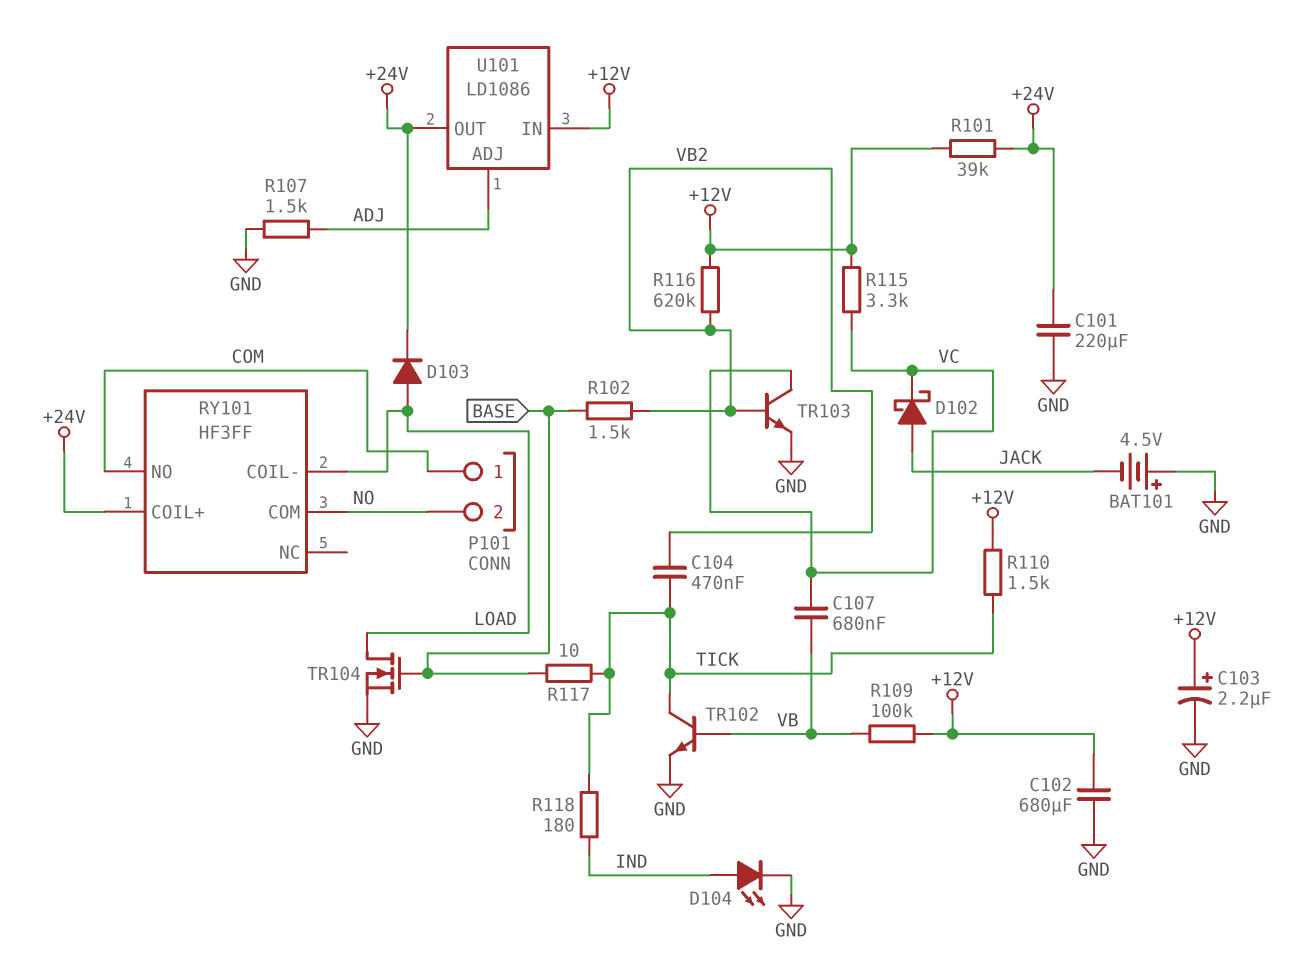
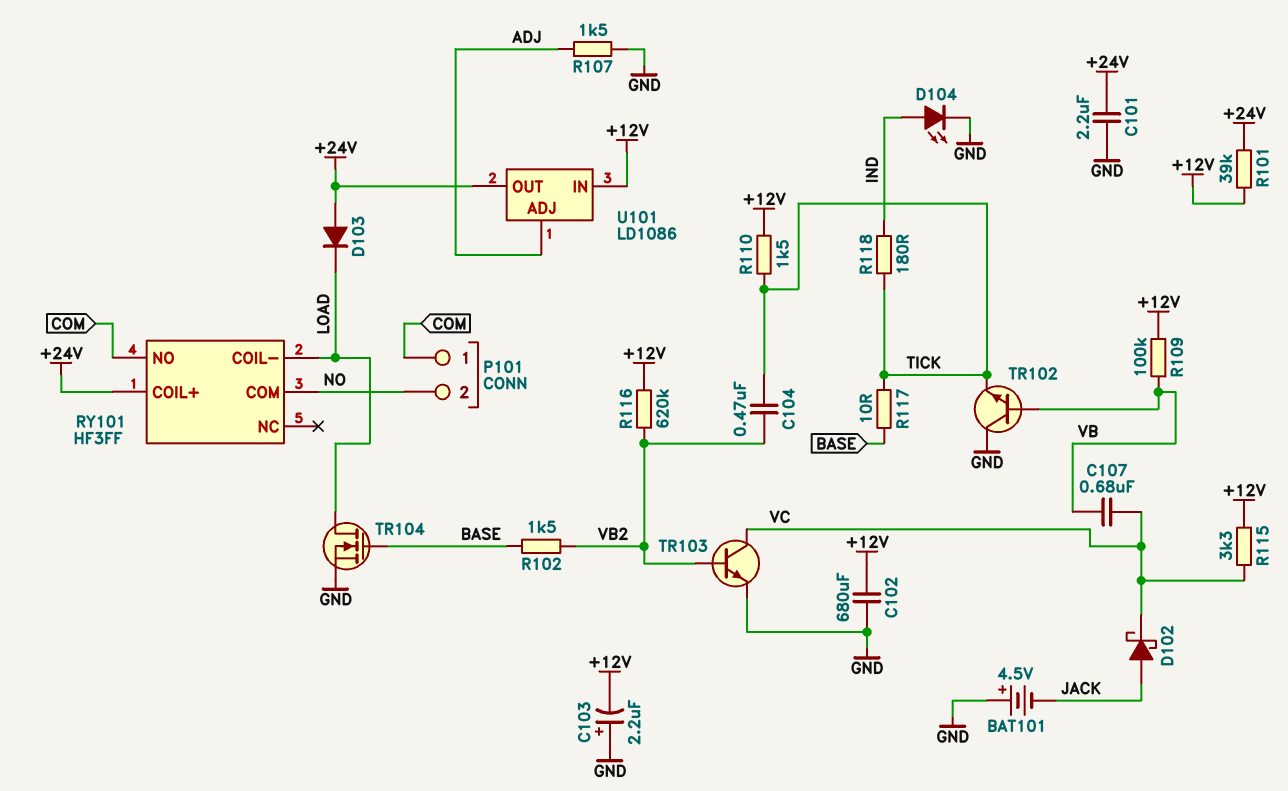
C101: 220uF (+24V, GND) -> 2.2uF (+24V, GND)
C103: 2.2uF (plus +12V, minus GND) -> 2.2uF (plus GND, minus +12V)
D103: diode (A LOAD, K +24V) -> diode (A +24V, K LOAD)
TR102: NPN (B VB, C TICK, E GND) -> NPN (B VB, C GND, E TICK)

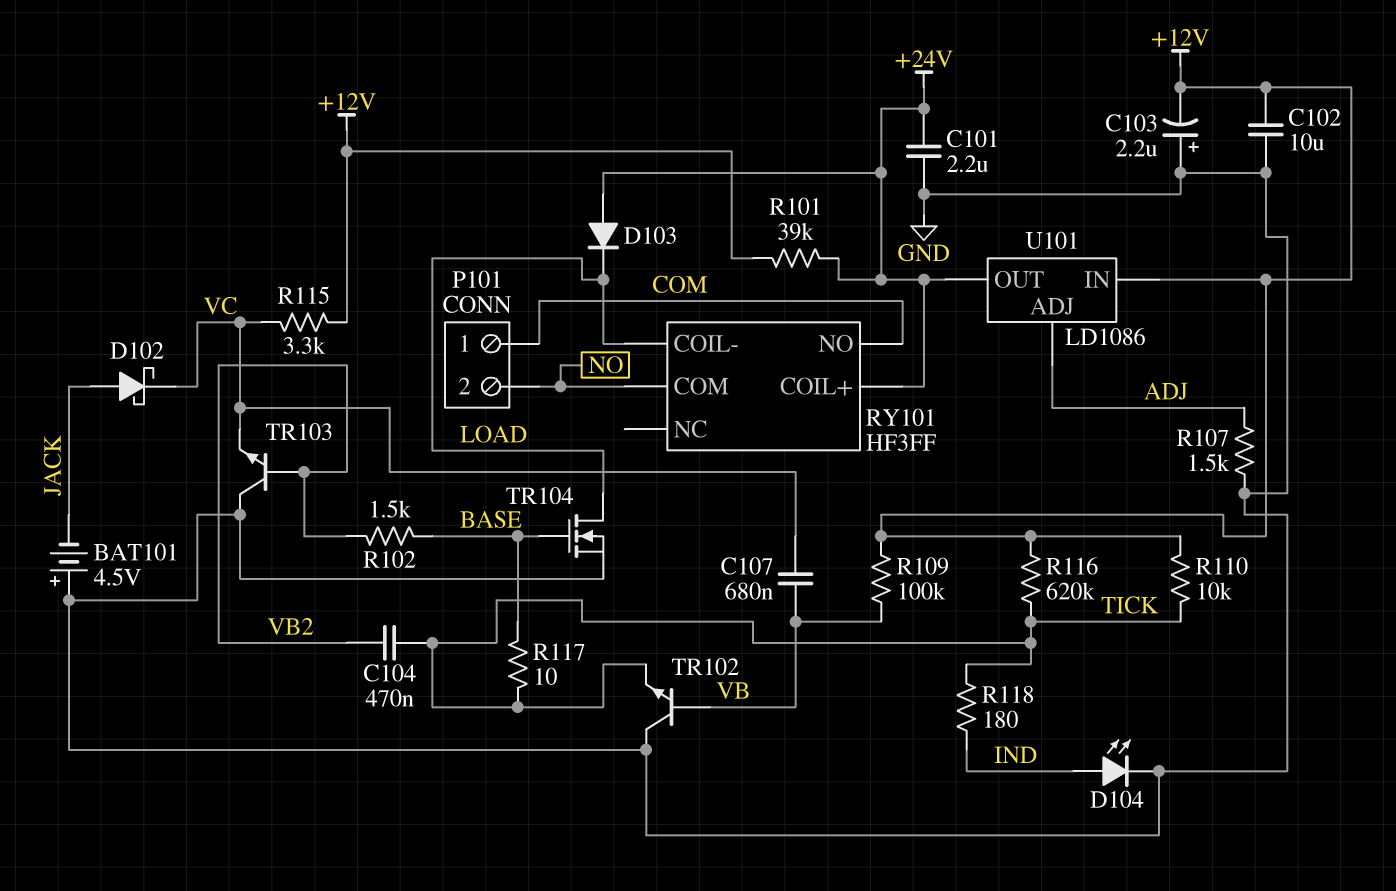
C102: 680uF (+12V, GND) -> 10uF (+12V, GND)
R110: 1.5k (+12V, TICK) -> 10k (+12V, TICK)
R116: 620k (+12V, VB2) -> 620k (+12V, TICK)
TR103: NPN (B VB2, C VC, E GND) -> NPN (B VB2, C GND, E VC)

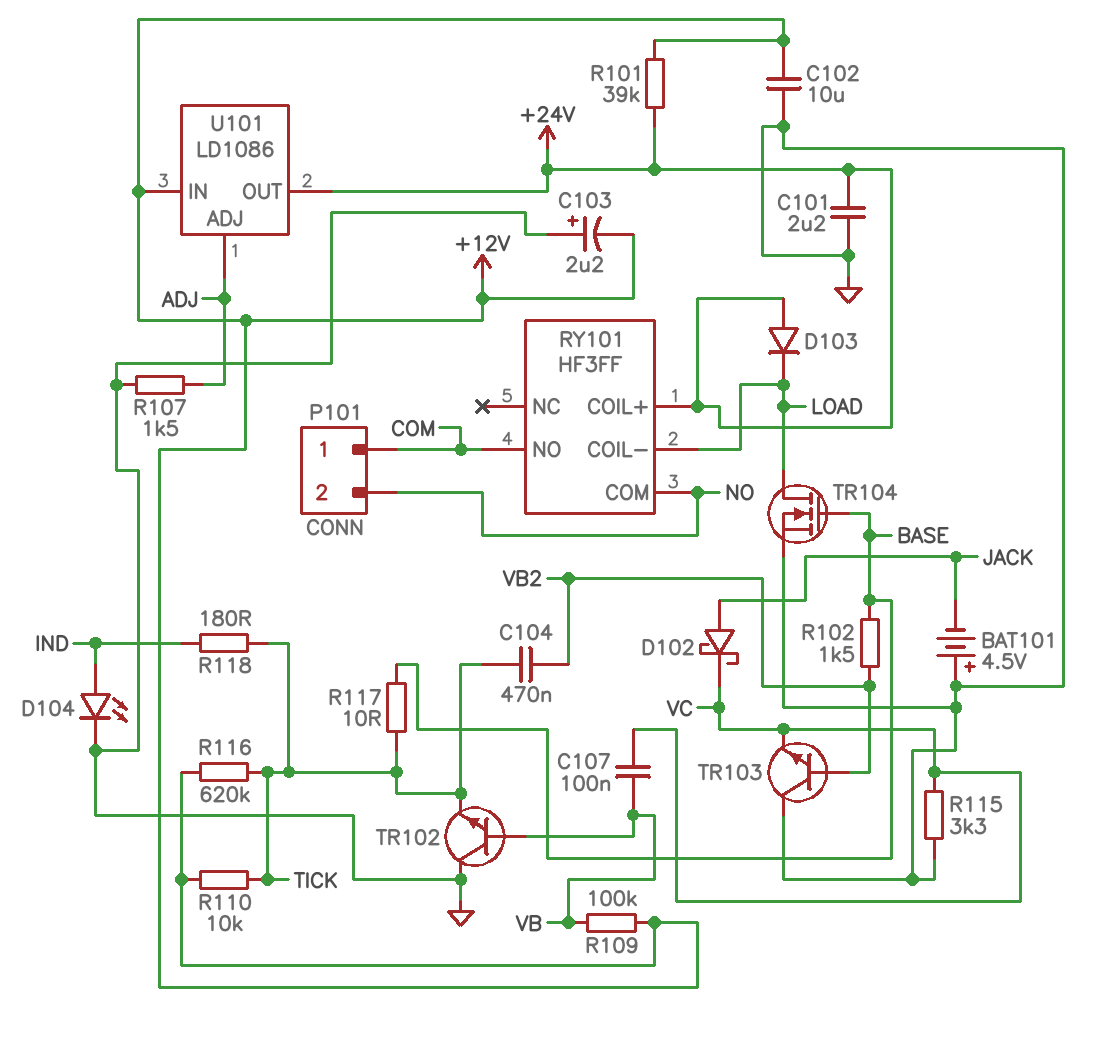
C107: 680nF (VB, VC) -> 100nF (VB, VC)
R115: 3.3k (+12V, VC) -> 3.3k (GND, VC)

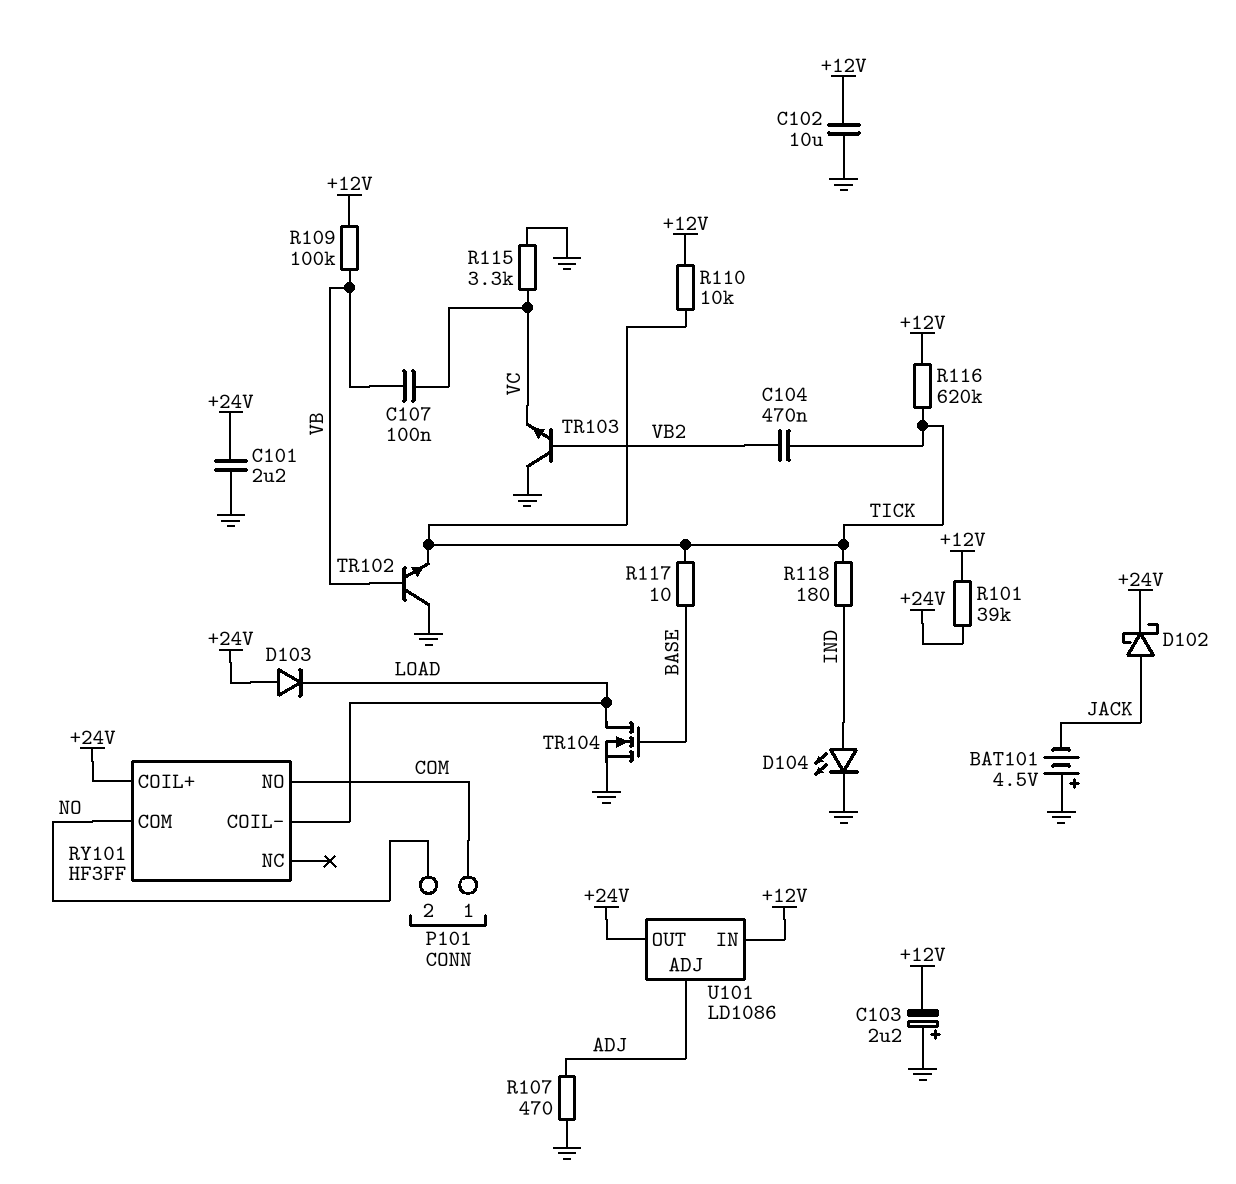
D102: schottky (A JACK, K VC) -> schottky (A JACK, K +24V)
R102: 1.5k (BASE, VB2) -> none
R107: 1.5k (ADJ, GND) -> 470 (ADJ, GND)

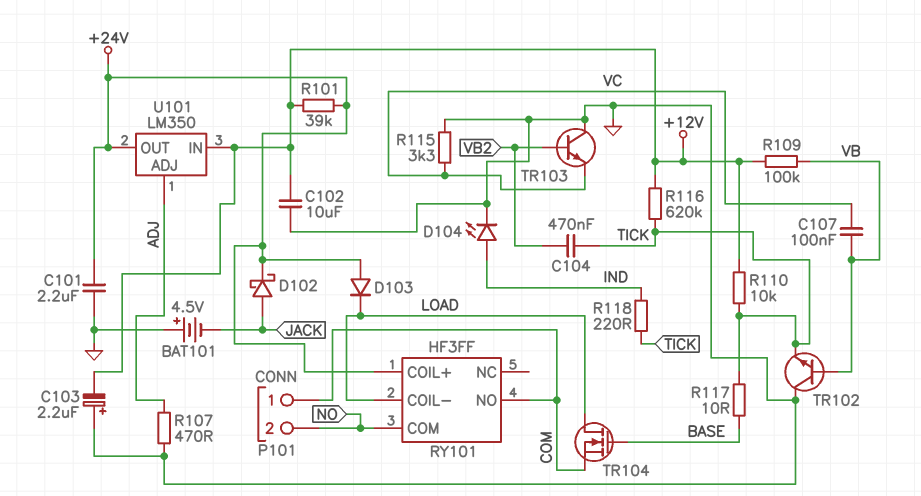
R118: 180 (IND, TICK) -> 220 (IND, TICK)
TR104: NMOS (G BASE, D LOAD, S GND) -> NMOS (G BASE, D LOAD, S COM)
U101: LD1086 -> LM350

